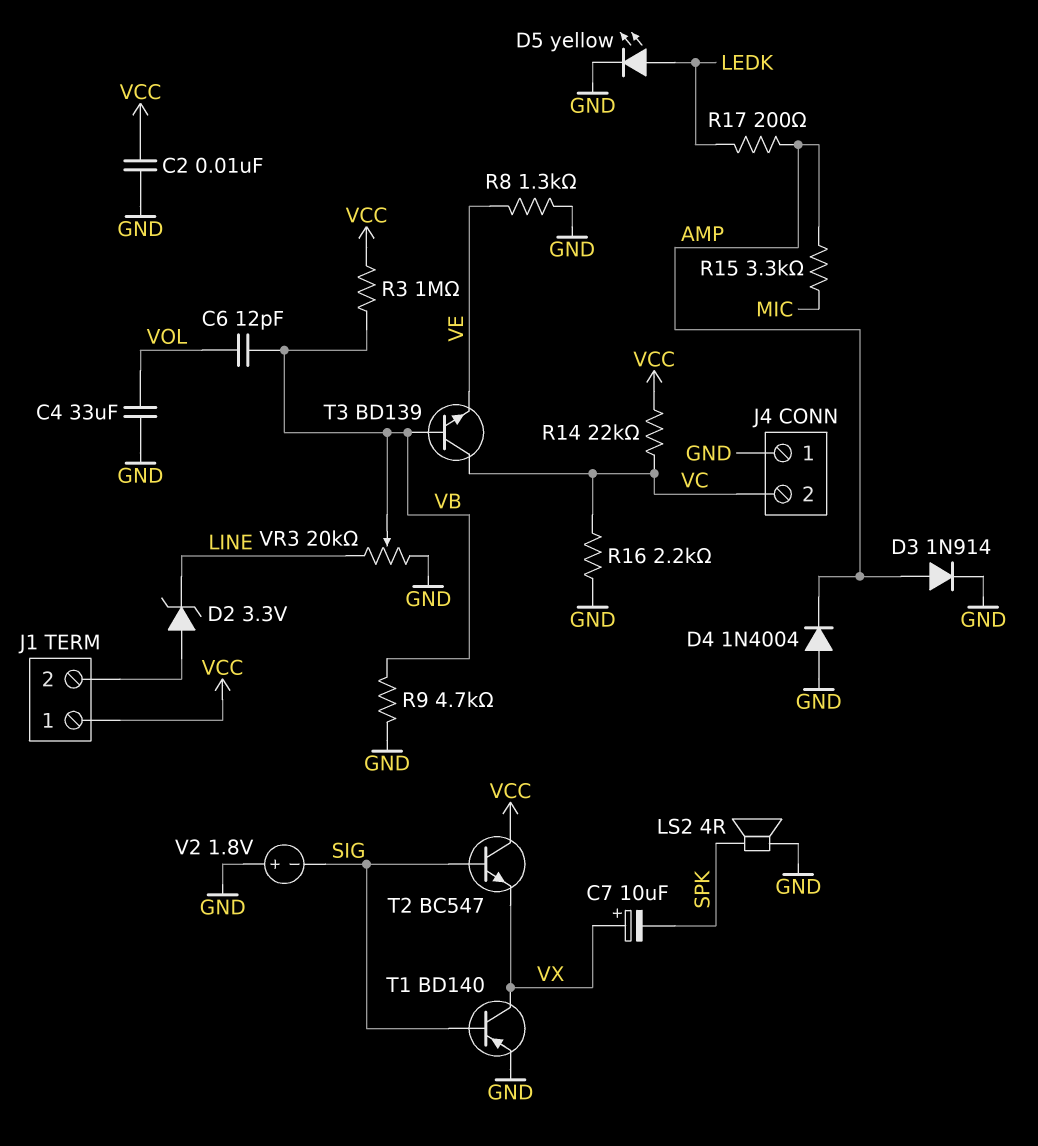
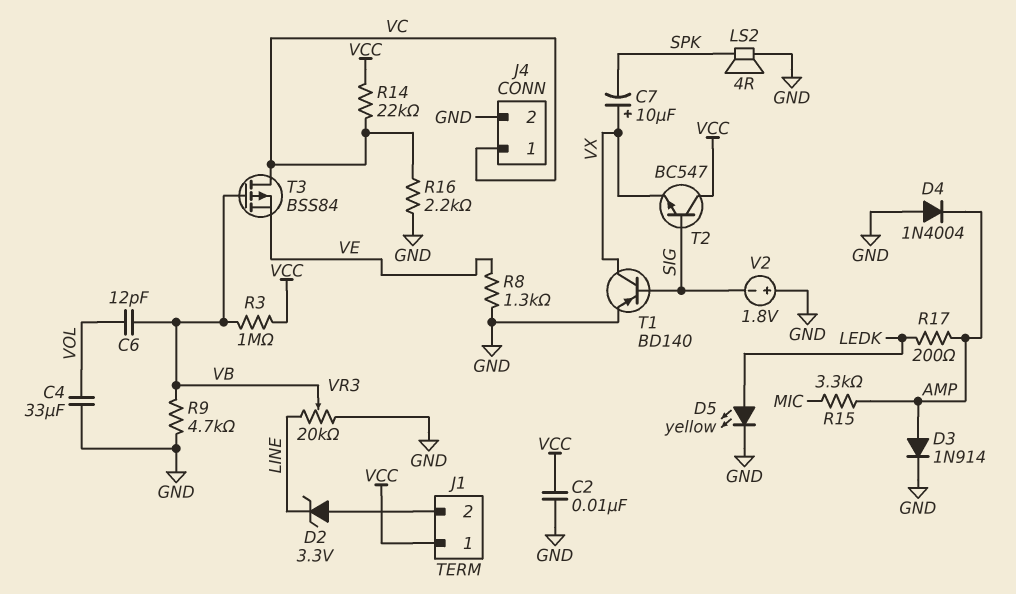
J4 pin 1: GND -> VC
J4 pin 2: VC -> GND
T3: NPN BD139 (B VB, C VC, E VE) -> PMOS BSS84 (G VB, D VC, S VE)

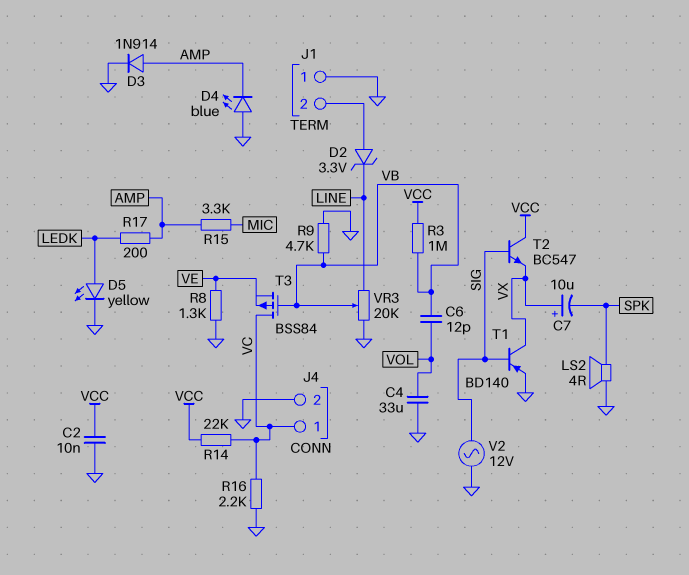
D4: diode 1N4004 (A GND, K AMP) -> LED blue (A GND, K AMP)
J1 pin 1: VCC -> GND
V2: 1.8V (plus GND, minus SIG) -> AC 12V (GND, SIG)

